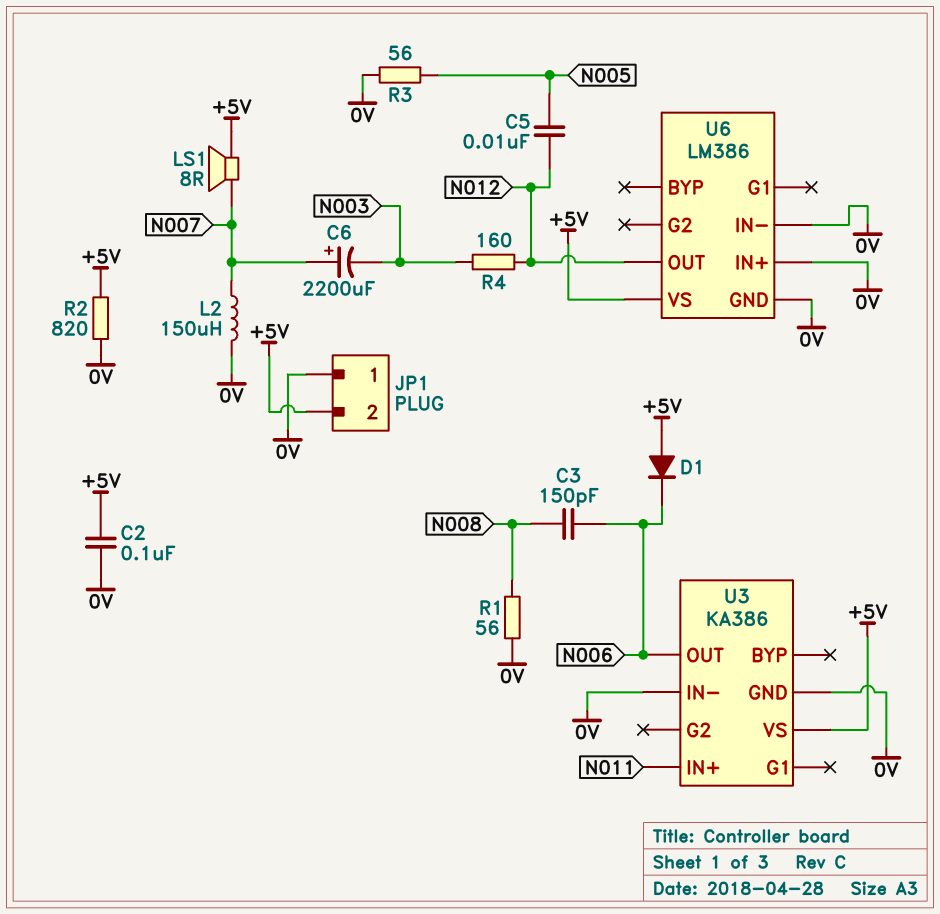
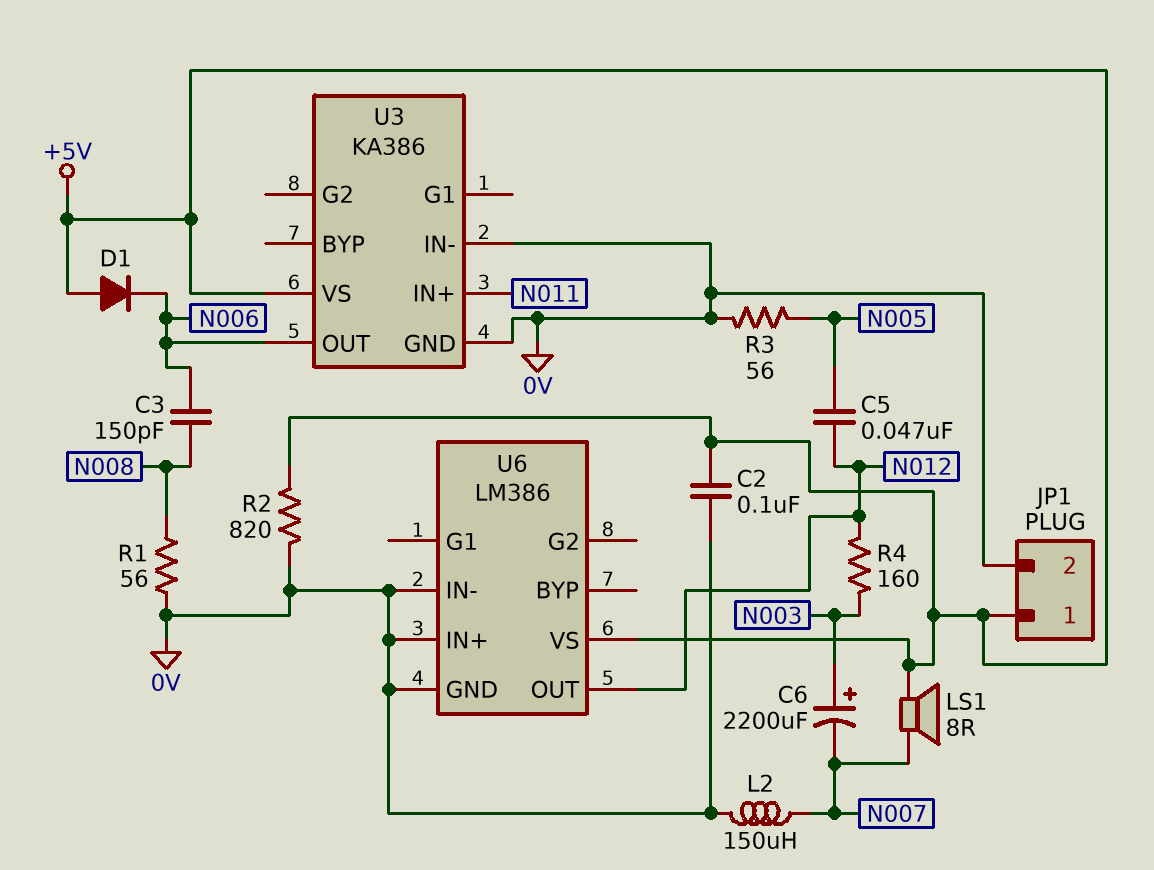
C5: 10nF (N005, N012) -> 47nF (N005, N012)
C6: 2200uF (plus N007, minus N003) -> 2200uF (plus N003, minus N007)
JP1 pin 1: 0V -> +5V
JP1 pin 2: +5V -> 0V

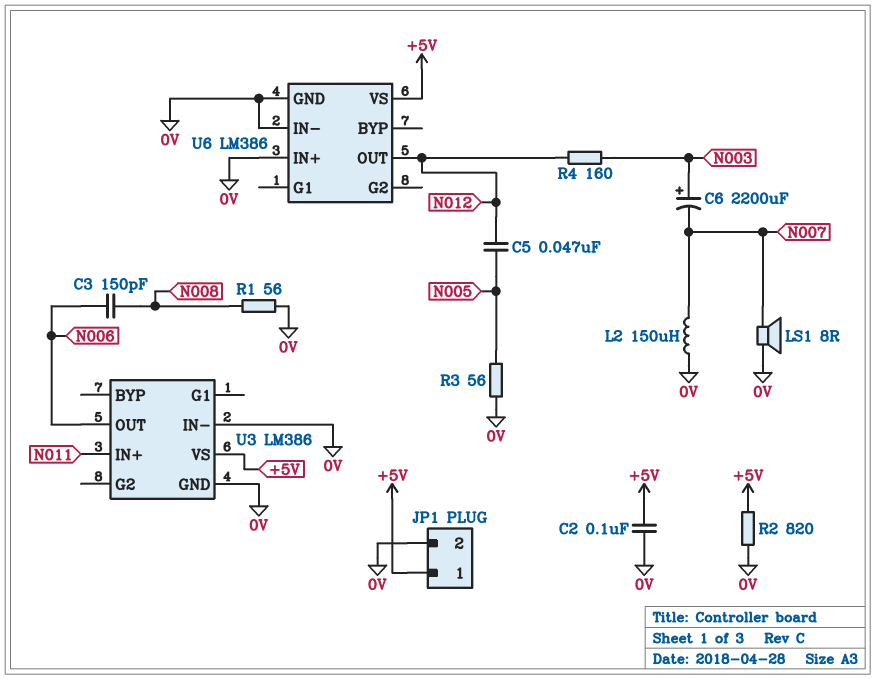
D1: diode (A +5V, K N006) -> none
LS1: speaker 8R (+5V, N007) -> speaker 8R (0V, N007)
U3: KA386 -> LM386

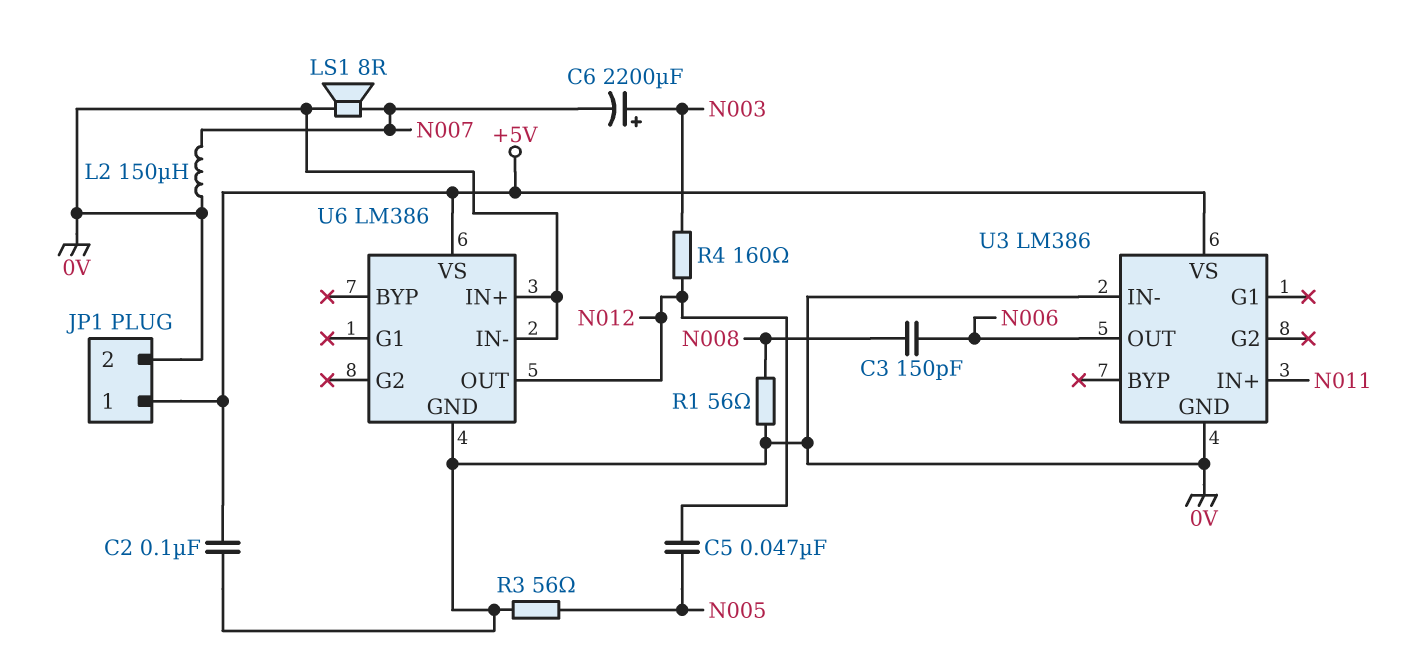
R2: 820 (+5V, 0V) -> none

